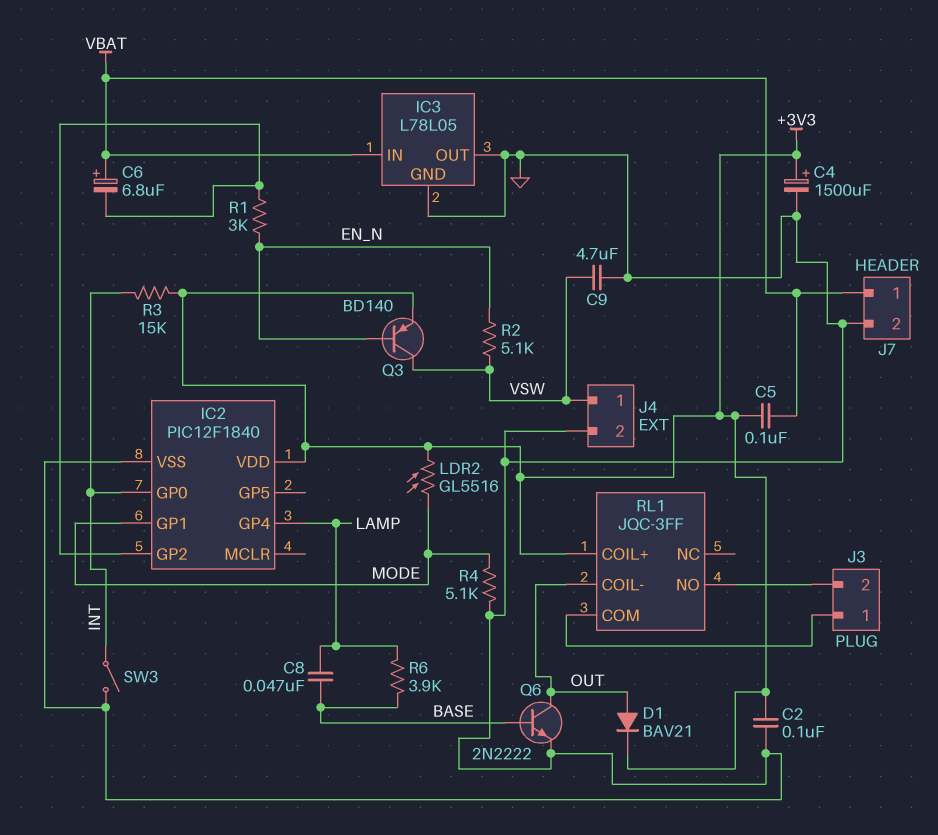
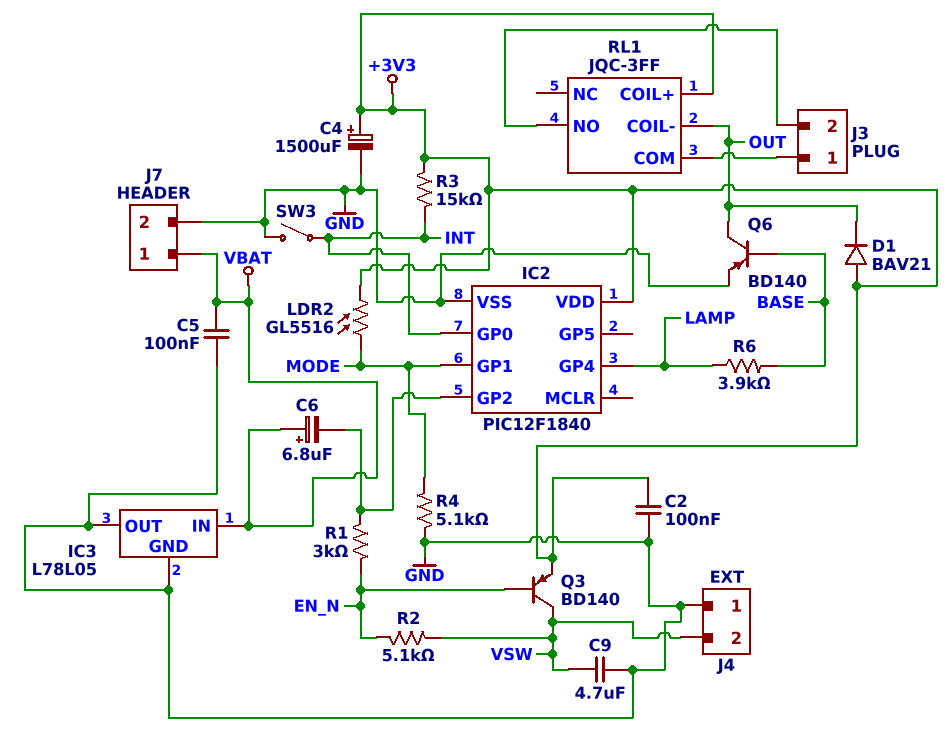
C5: 100nF (+3V3, VBAT) -> 100nF (GND, VBAT)
C8: 47nF (BASE, LAMP) -> none
D1: diode BAV21 (A OUT, K +3V3) -> diode BAV21 (A +3V3, K OUT)
J4 pin 1: VSW -> GND
J4 pin 2: GND -> VSW
Q6: NPN 2N2222 (B BASE, C OUT, E GND) -> PNP BD140 (B BASE, C OUT, E GND)

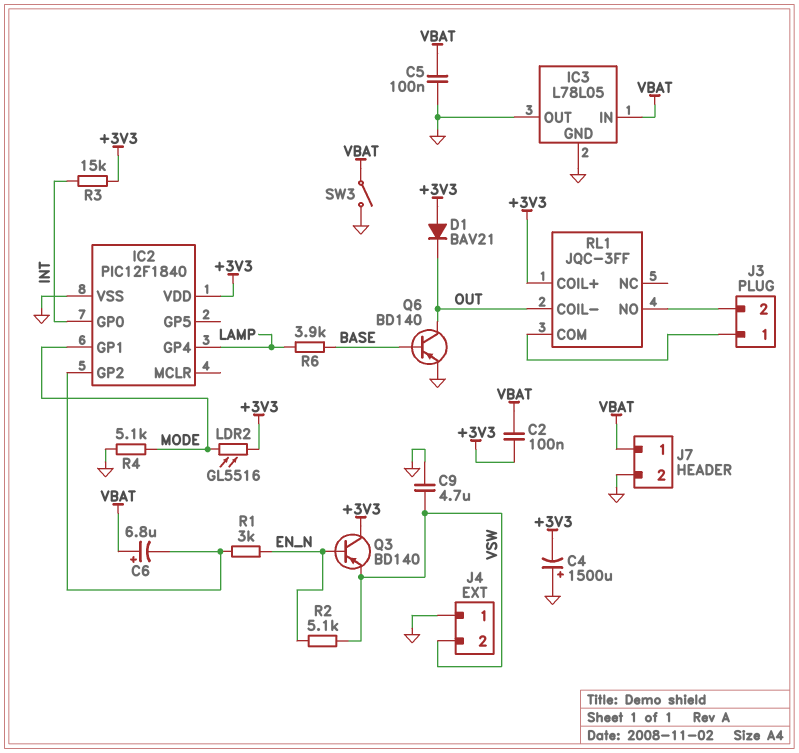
C2: 100nF (+3V3, GND) -> 100nF (+3V3, VBAT)
C4: 1500uF (plus +3V3, minus GND) -> 1500uF (plus GND, minus +3V3)
Q3: PNP BD140 (B EN_N, C VSW, E +3V3) -> PNP BD140 (B EN_N, C +3V3, E VSW)
SW3: switch (GND, INT) -> switch (GND, VBAT)

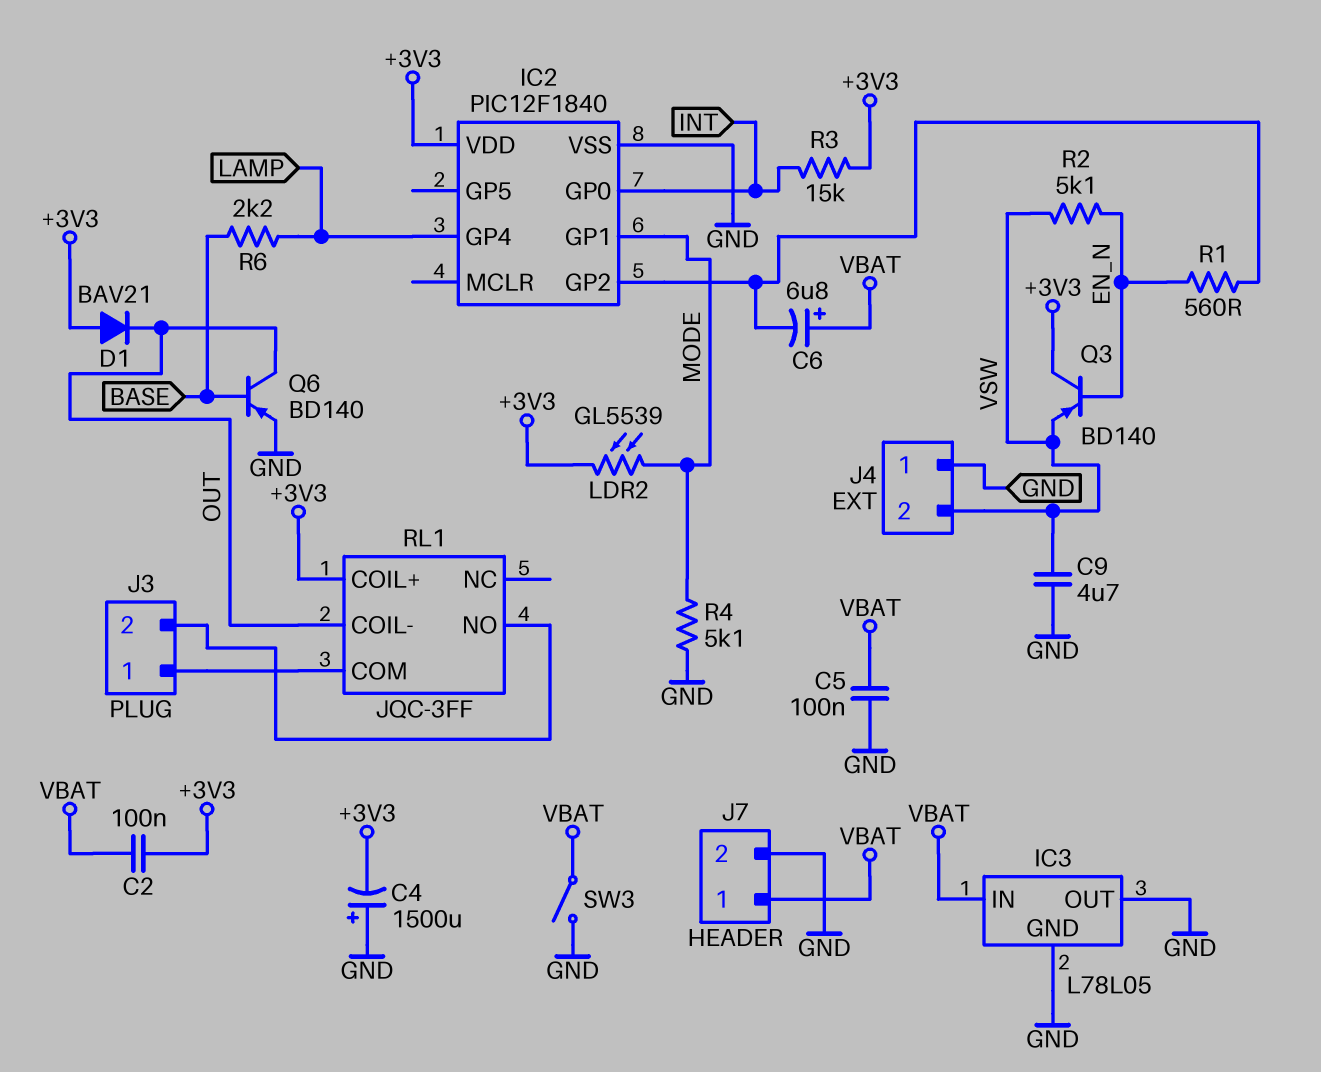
LDR2: GL5516 (+3V3, MODE) -> GL5539 (+3V3, MODE)
R1: 3k (EN_N, IC2/GP2) -> 560 (EN_N, IC2/GP2)
R6: 3.9k (BASE, LAMP) -> 2.2k (BASE, LAMP)

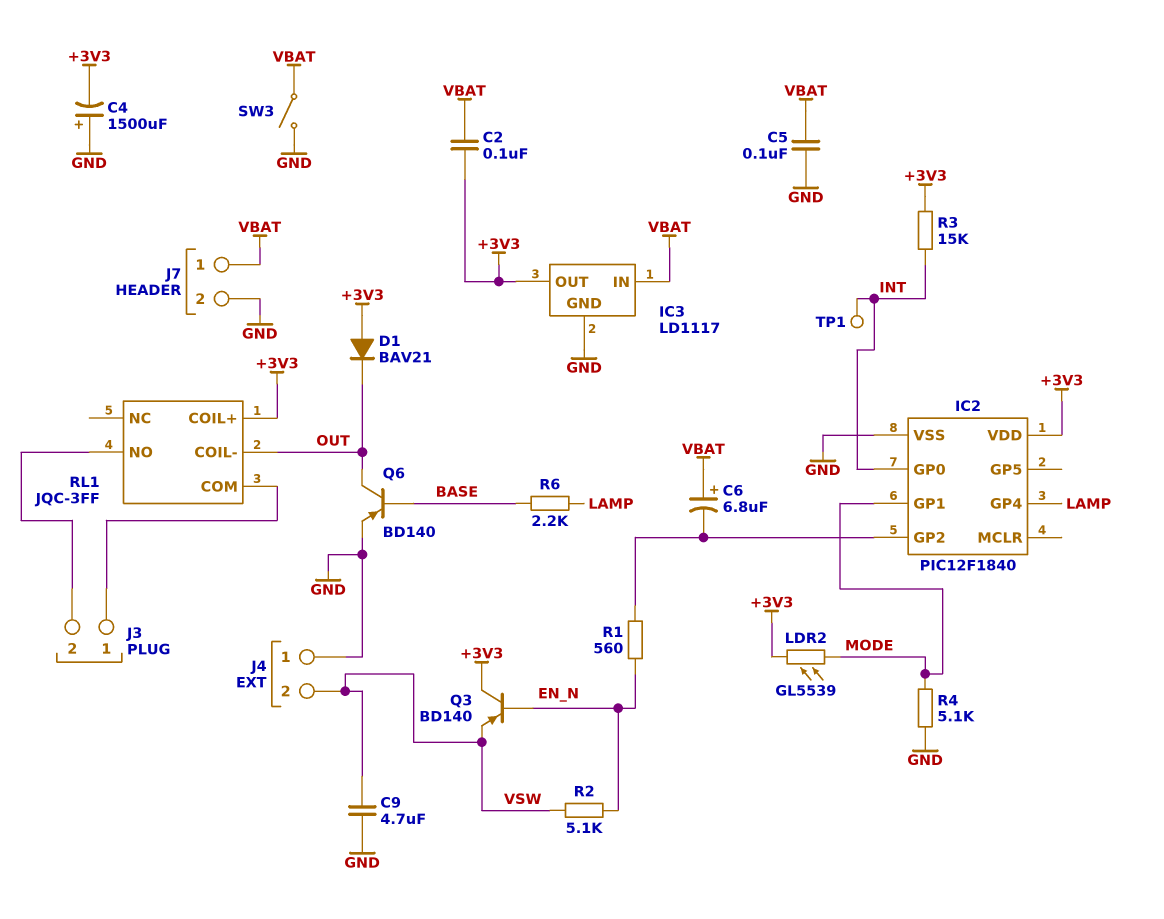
IC3: L78L05 -> LD1117
IC3 pin OUT: GND -> +3V3
TP1: none -> test point (INT)

